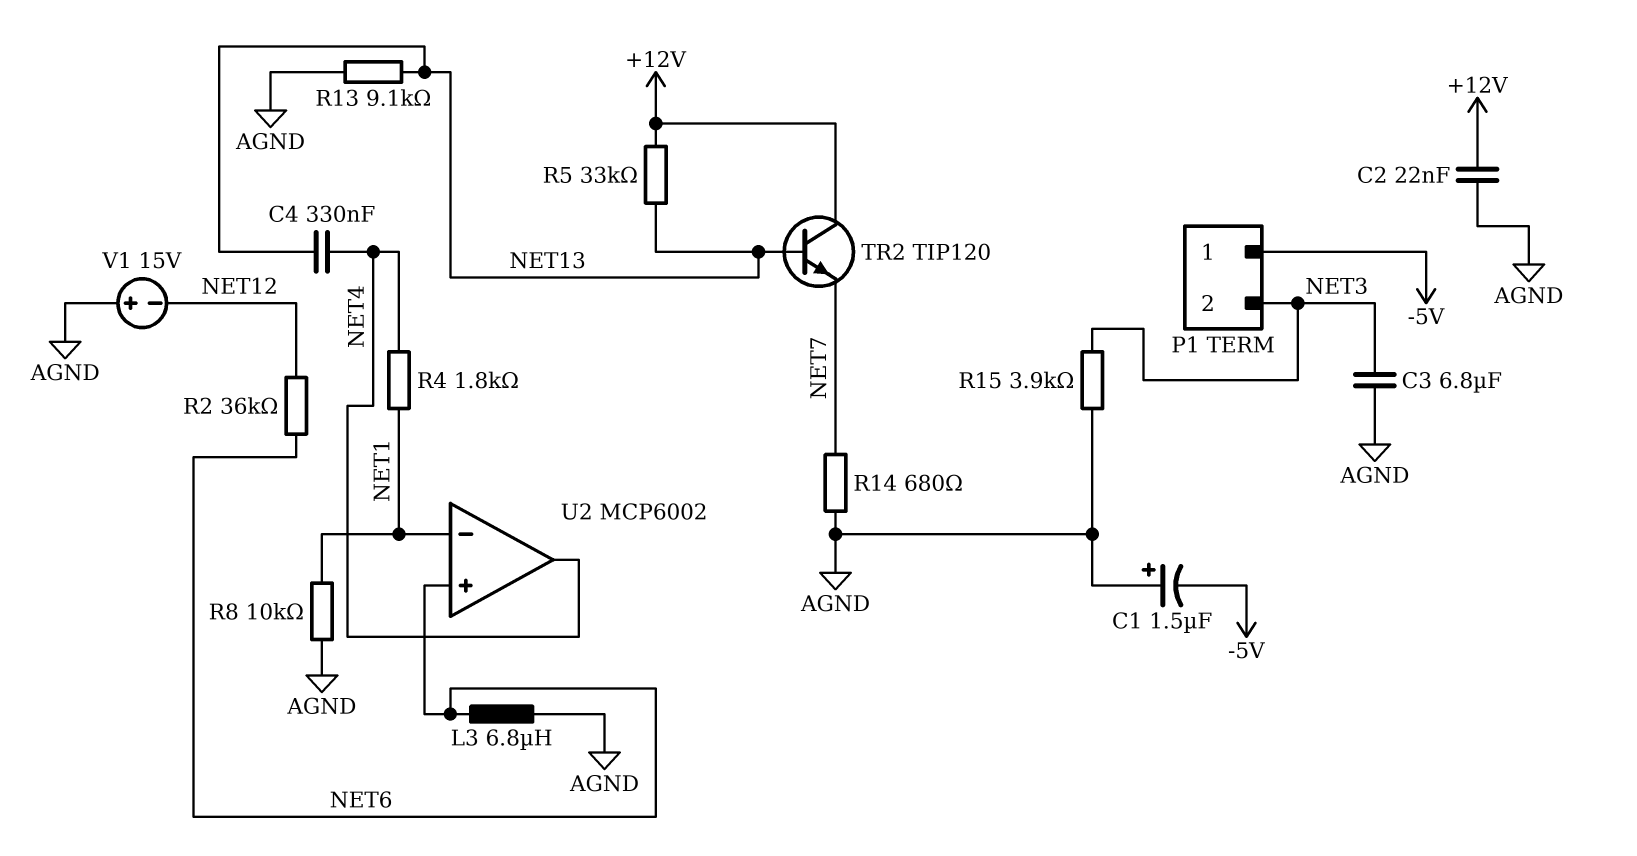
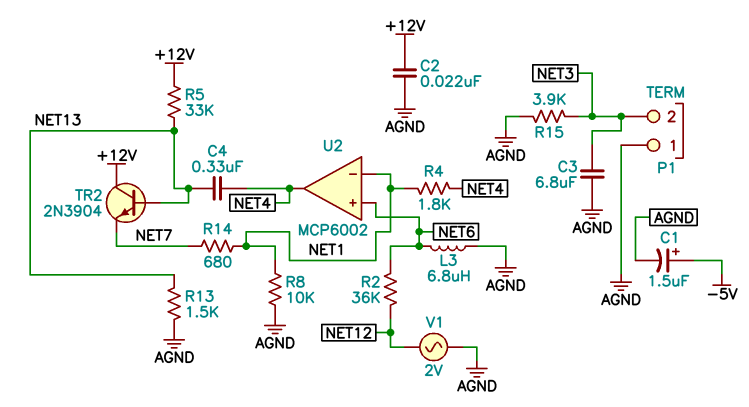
C1: 1.5uF (plus AGND, minus -5V) -> 1.5uF (plus -5V, minus AGND)
P1 pin 1: -5V -> AGND
R13: 9.1k (AGND, NET13) -> 1.5k (AGND, NET13)
R14: 680 (AGND, NET7) -> 680 (NET1, NET7)
TR2: NPN TIP120 (B NET13, C +12V, E NET7) -> NPN 2N3904 (B NET13, C +12V, E NET7)
V1: 15V (plus AGND, minus NET12) -> AC 2V (AGND, NET12)

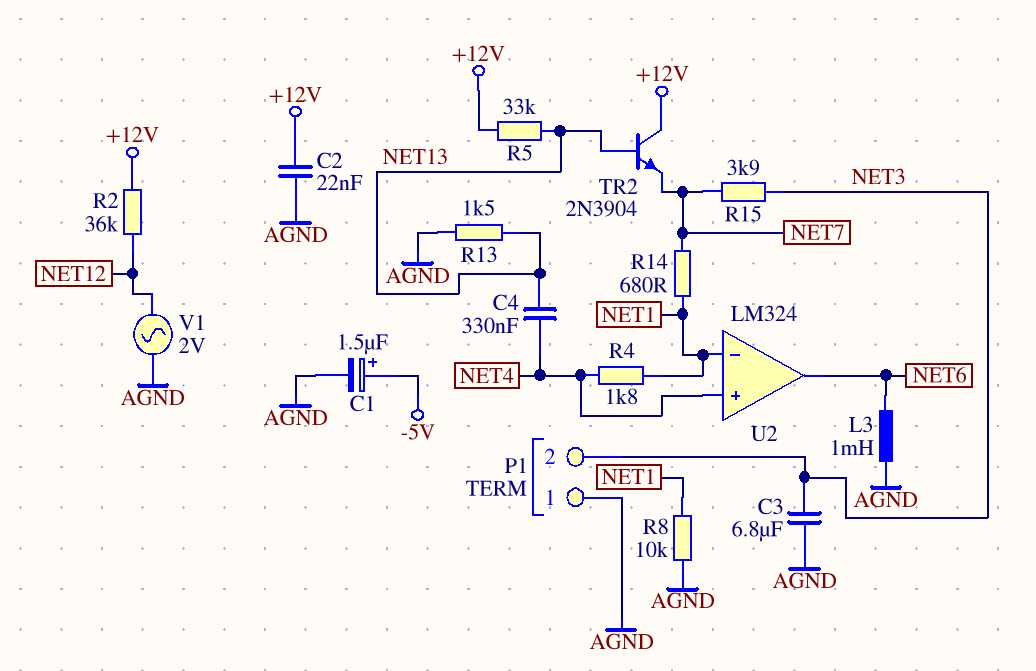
L3: 6.8uH (AGND, NET6) -> 1mH (AGND, NET6)
R2: 36k (NET6, NET12) -> 36k (+12V, NET12)
R15: 3.9k (AGND, NET3) -> 3.9k (NET3, NET7)
U2: MCP6002 -> LM324
U2 pin in+: NET6 -> NET4
U2 pin out: NET4 -> NET6

